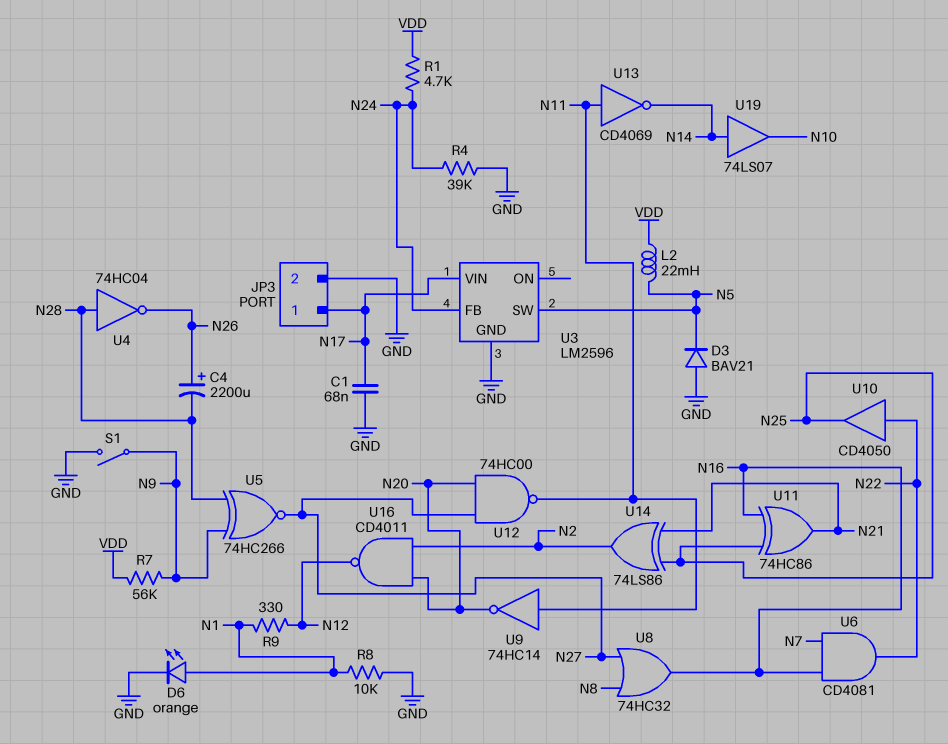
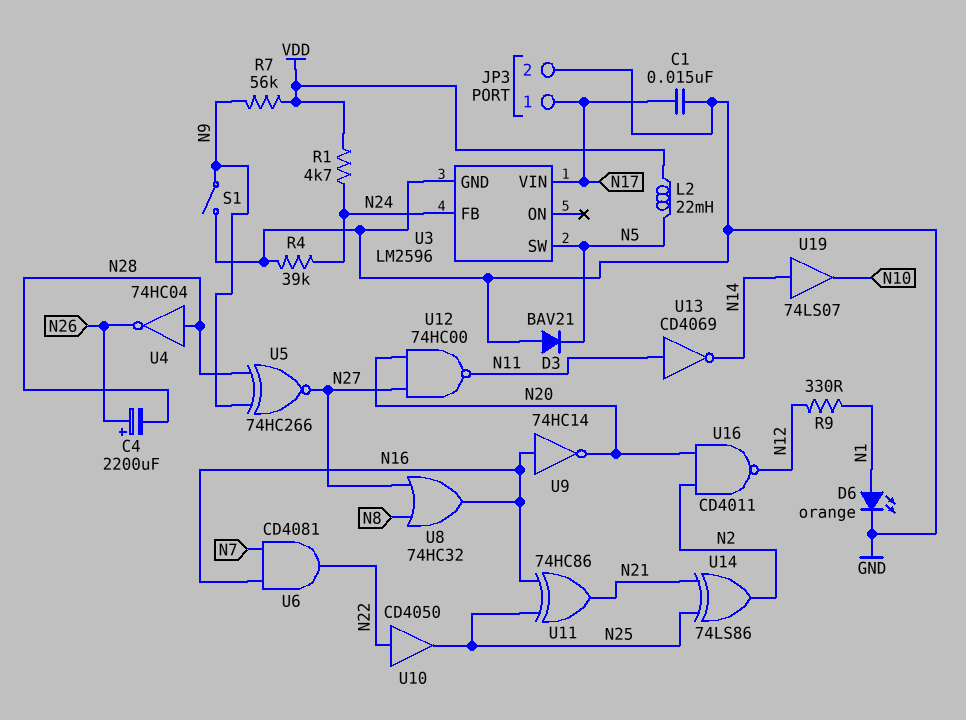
C1: 68nF (GND, N17) -> 15nF (GND, N17)
R8: 10k (GND, N1) -> none
U9: NOT 74HC14 (in N11, out N20) -> NOT 74HC14 (in N16, out N20)

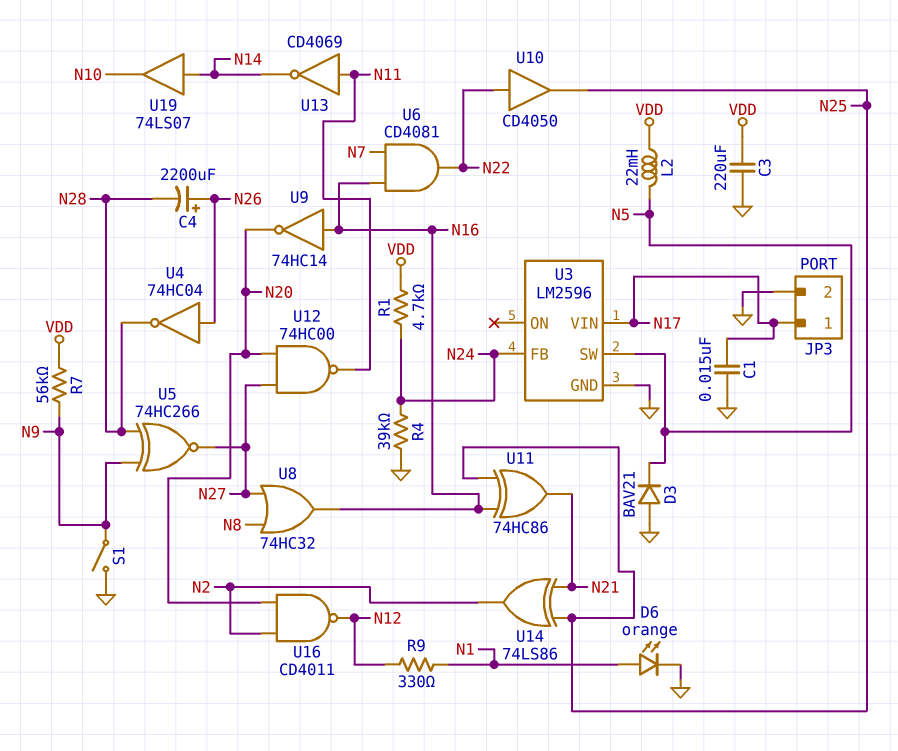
C3: none -> 220uF (GND, VDD)
U4: NOT 74HC04 (in N28, out N26) -> NOT 74HC04 (in N26, out N28)

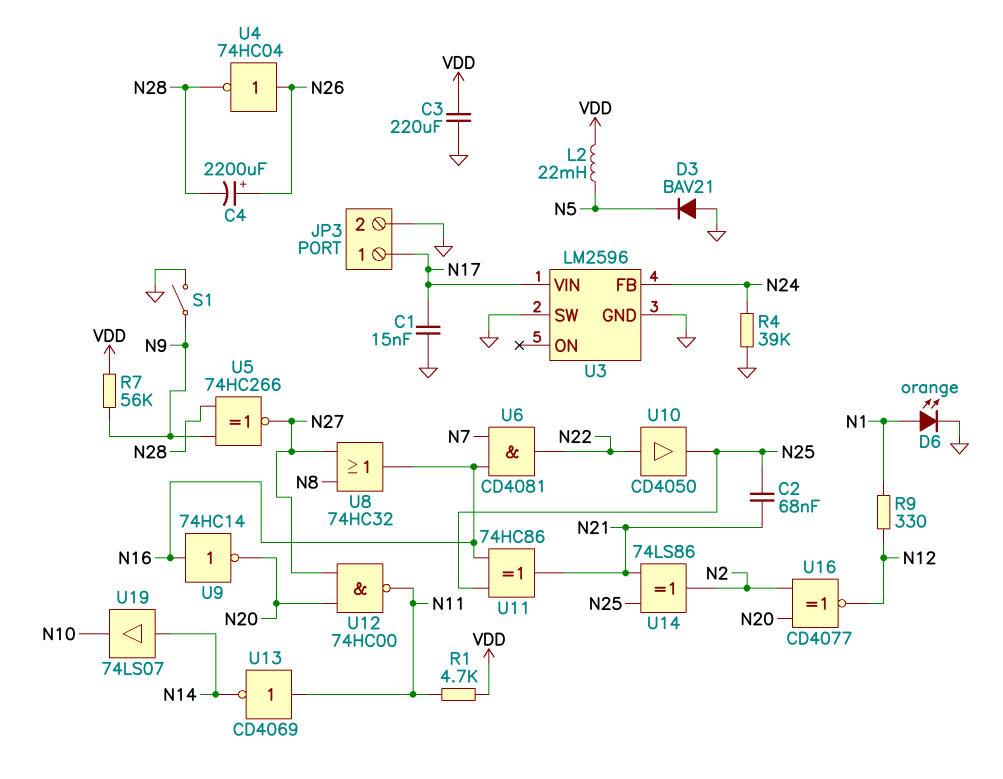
C2: none -> 68nF (N21, N25)
R1: 4.7k (N24, VDD) -> 4.7k (N11, VDD)
U3 pin SW: N5 -> GND
U16: NAND CD4011 (in N2, in N20, out N12) -> XNOR CD4077 (in N2, in N20, out N12)

